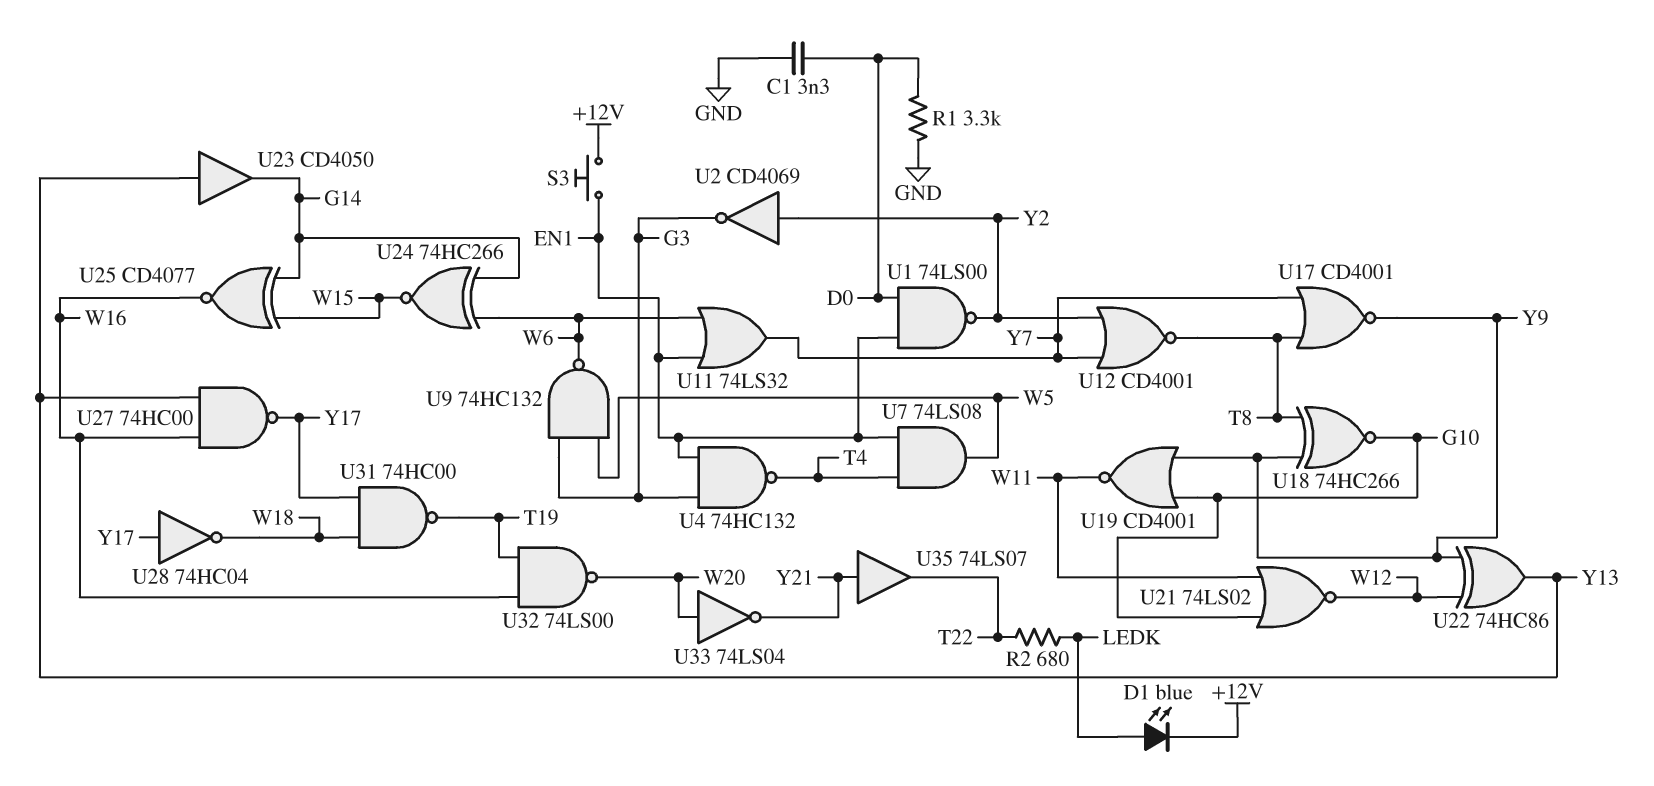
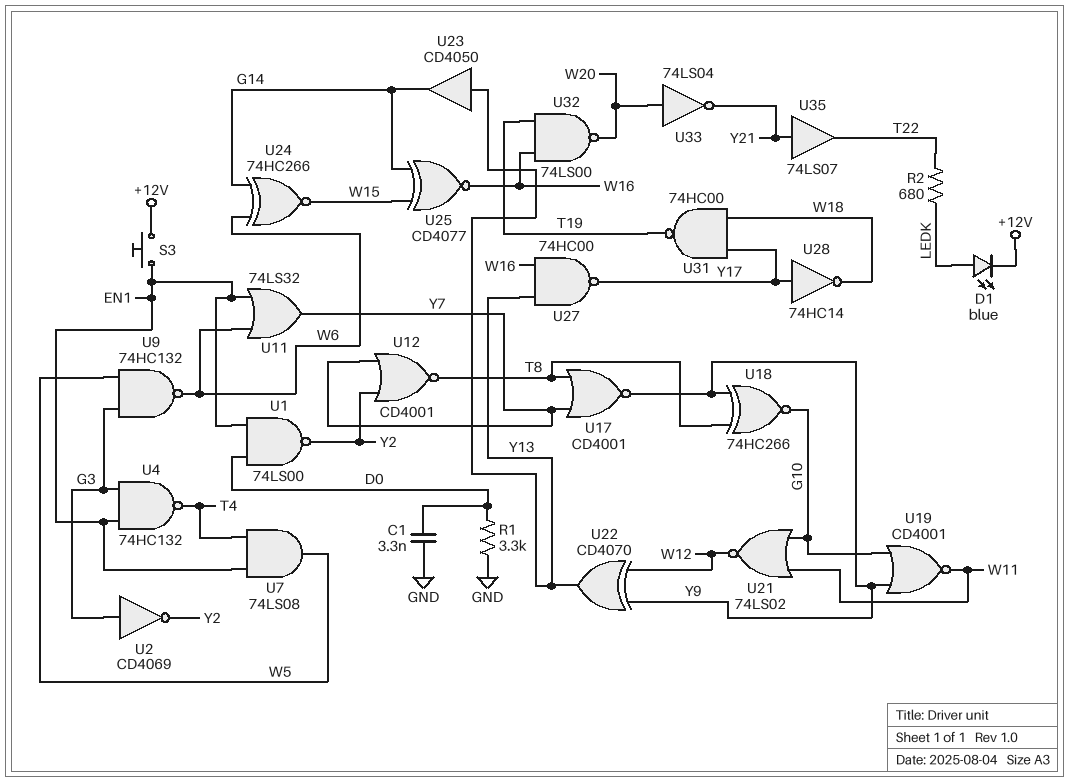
U2: NOT CD4069 (in Y2, out G3) -> NOT CD4069 (in G3, out Y2)
U22: XOR 74HC86 (in W12, in Y9, out Y13) -> XOR CD4070 (in W12, in Y9, out Y13)
U28: NOT 74HC04 (in Y17, out W18) -> NOT 74HC14 (in Y17, out W18)

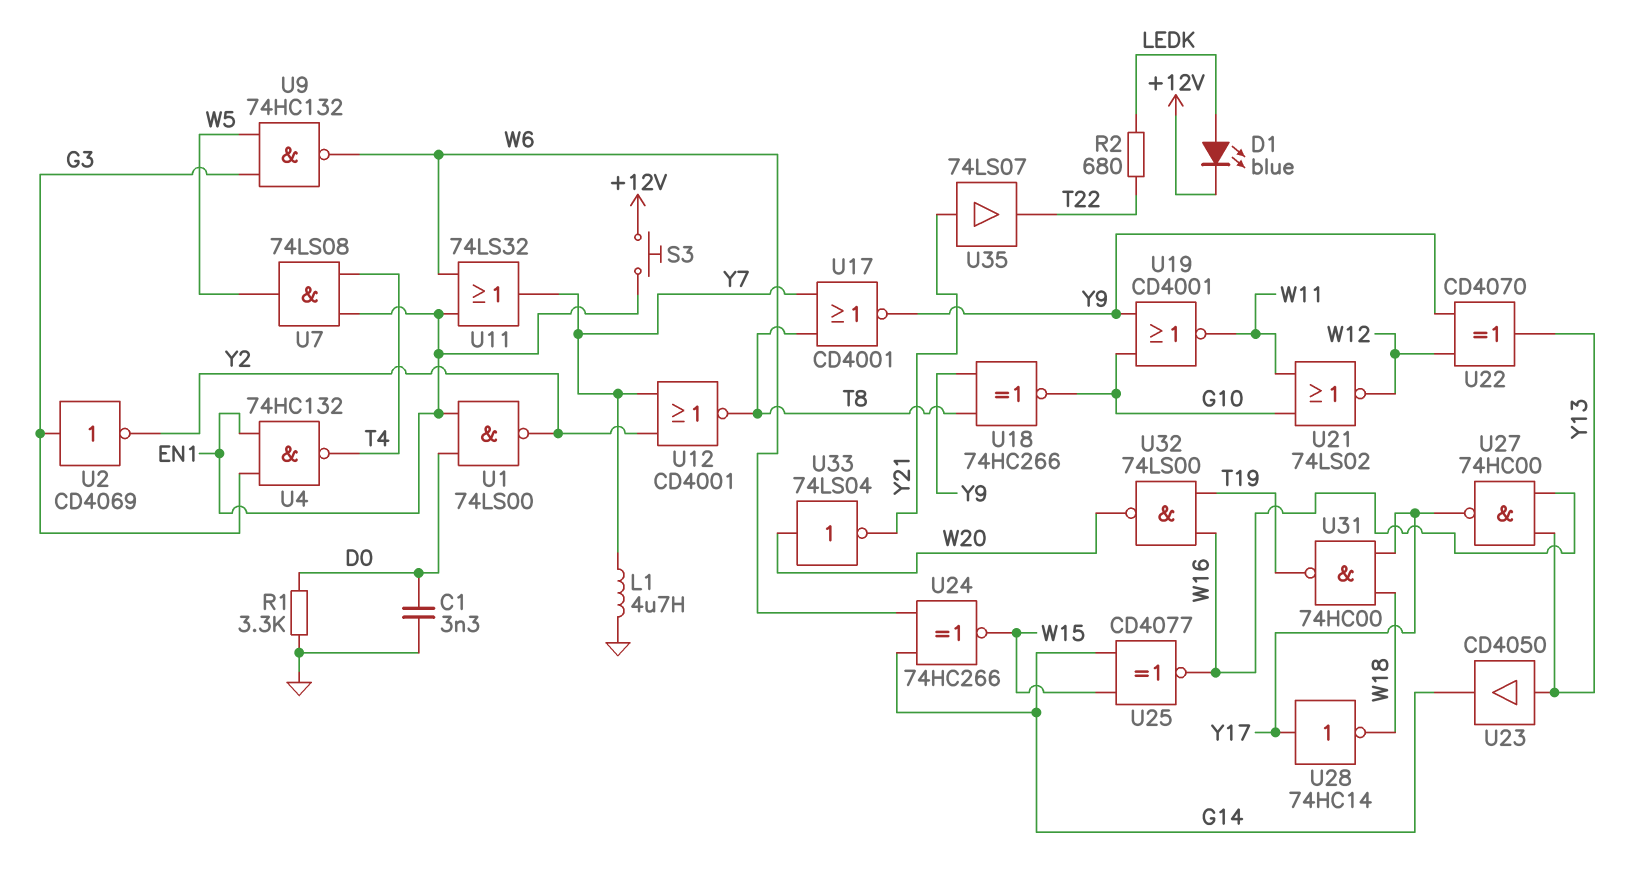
L1: none -> 4.7uH (GND, Y7)

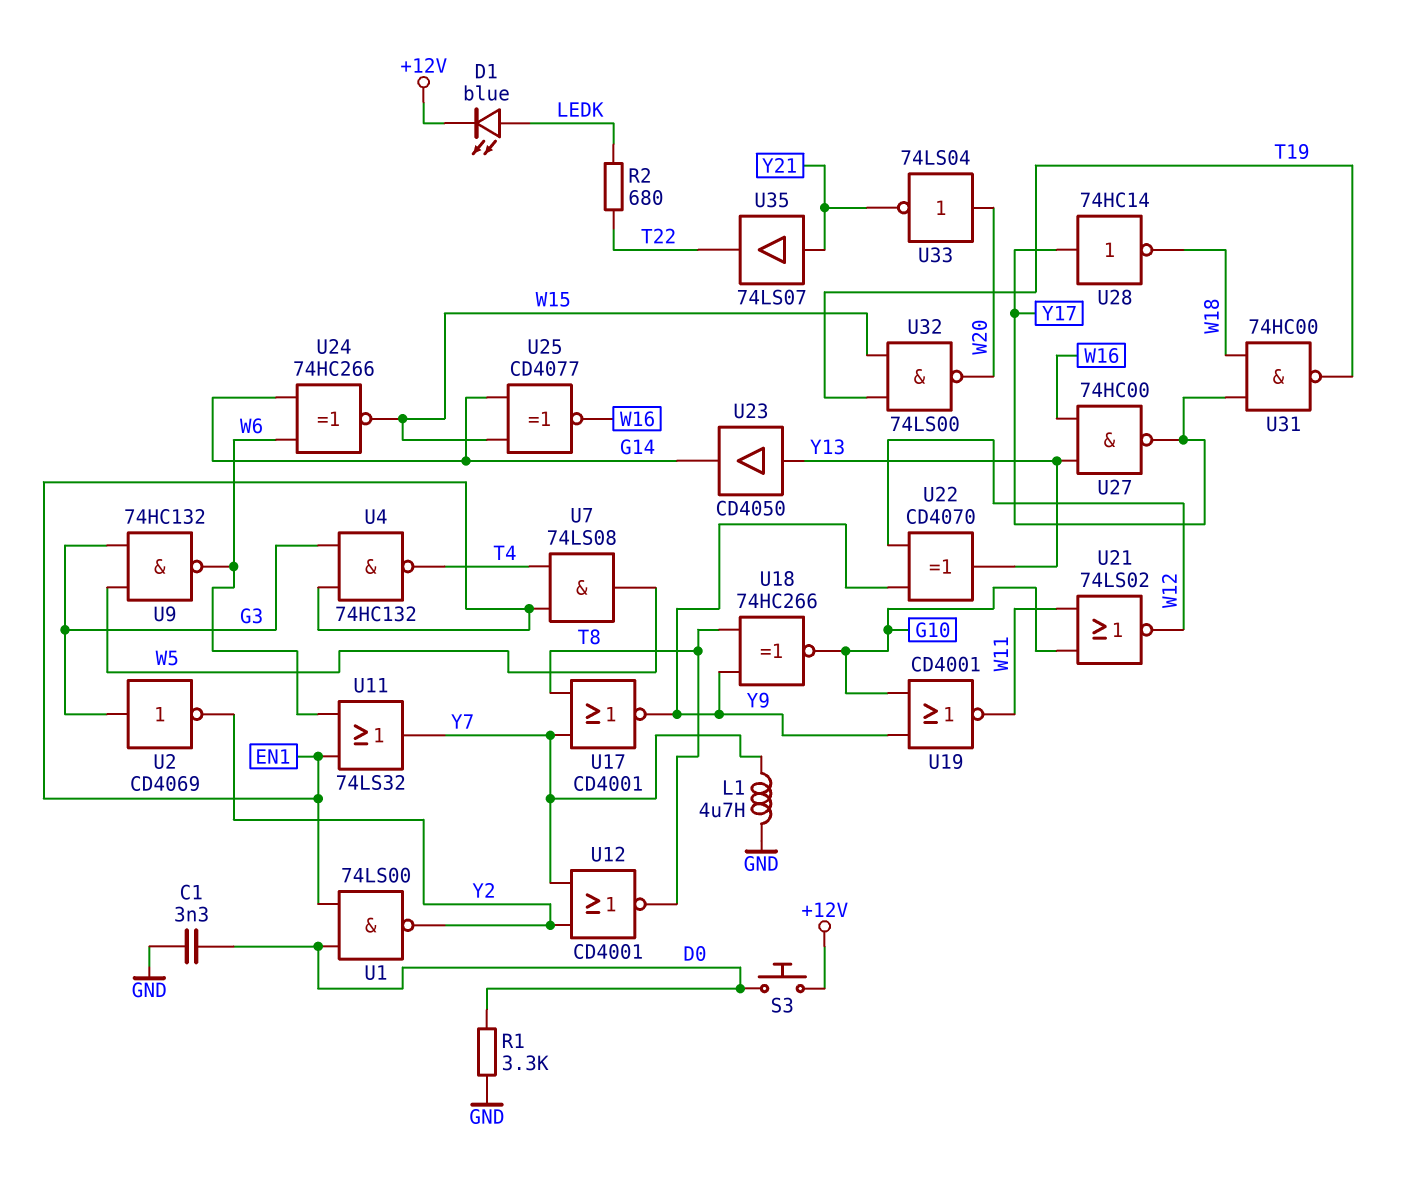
S3: button (+12V, EN1) -> button (+12V, D0)
U32: NAND 74LS00 (in T19, in W16, out W20) -> NAND 74LS00 (in T19, in W15, out W20)

